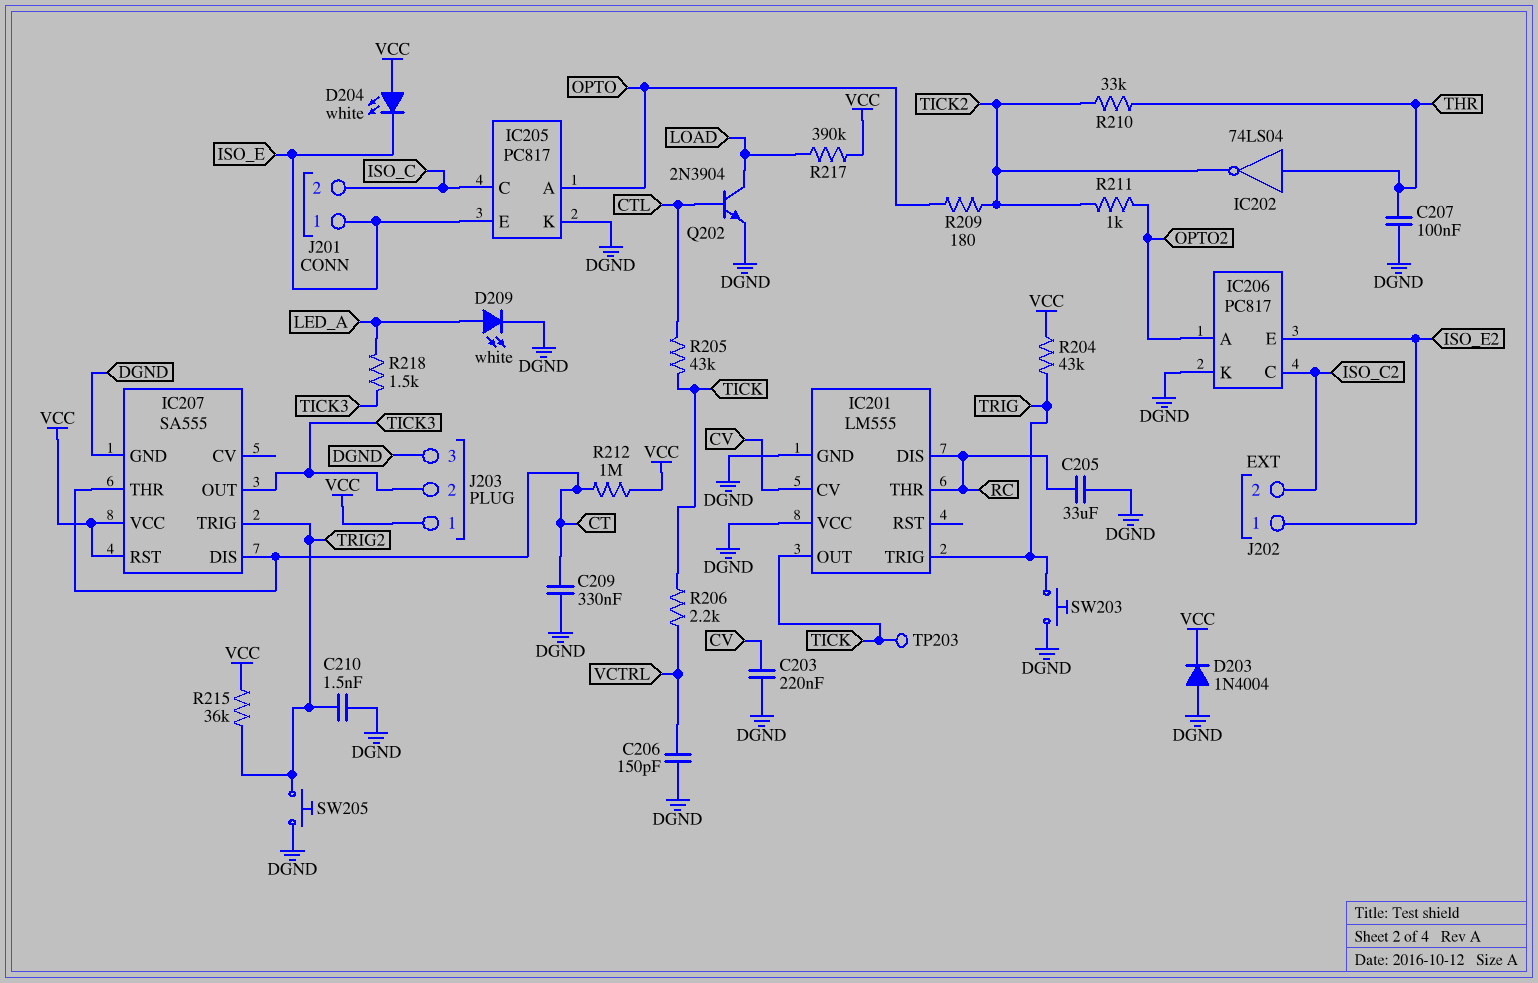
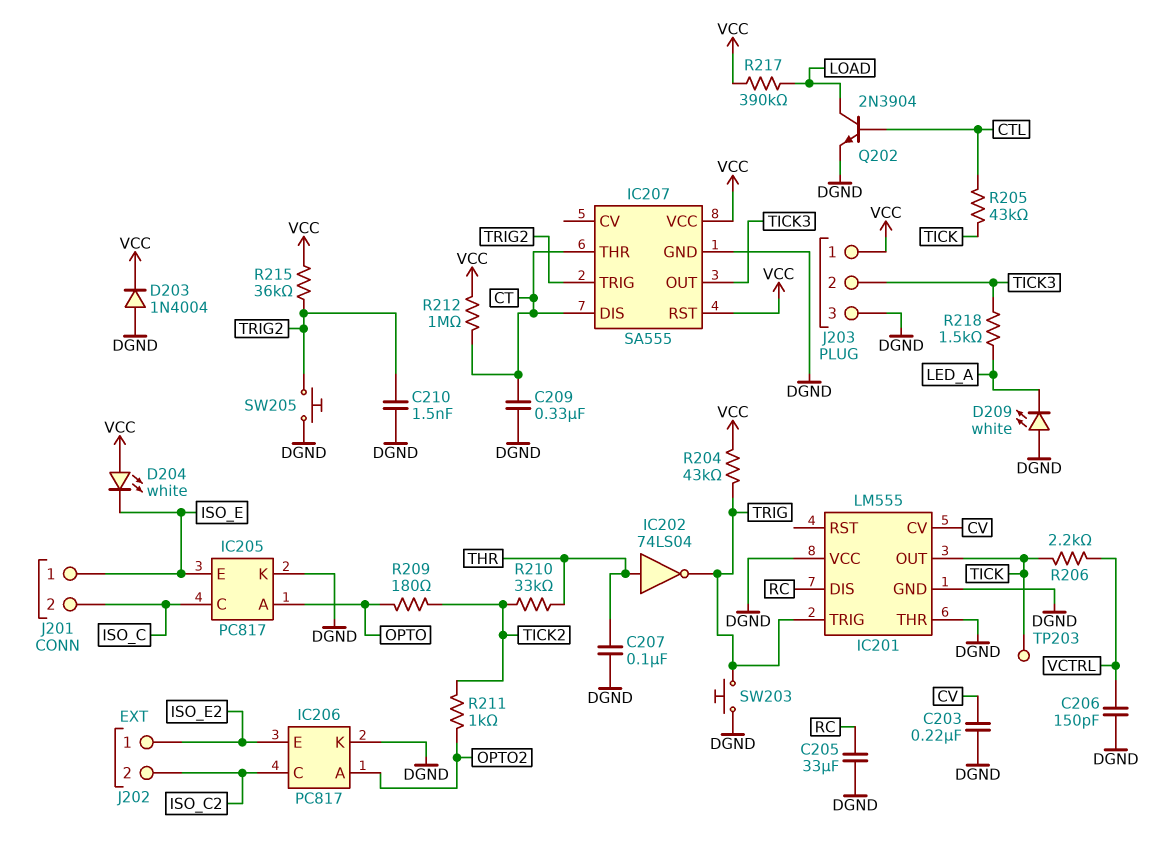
D209: LED white (A LED_A, K DGND) -> LED white (A DGND, K LED_A)
IC201 pin THR: RC -> DGND
IC202: NOT 74LS04 (in THR, out TICK2) -> NOT 74LS04 (in THR, out TRIG)

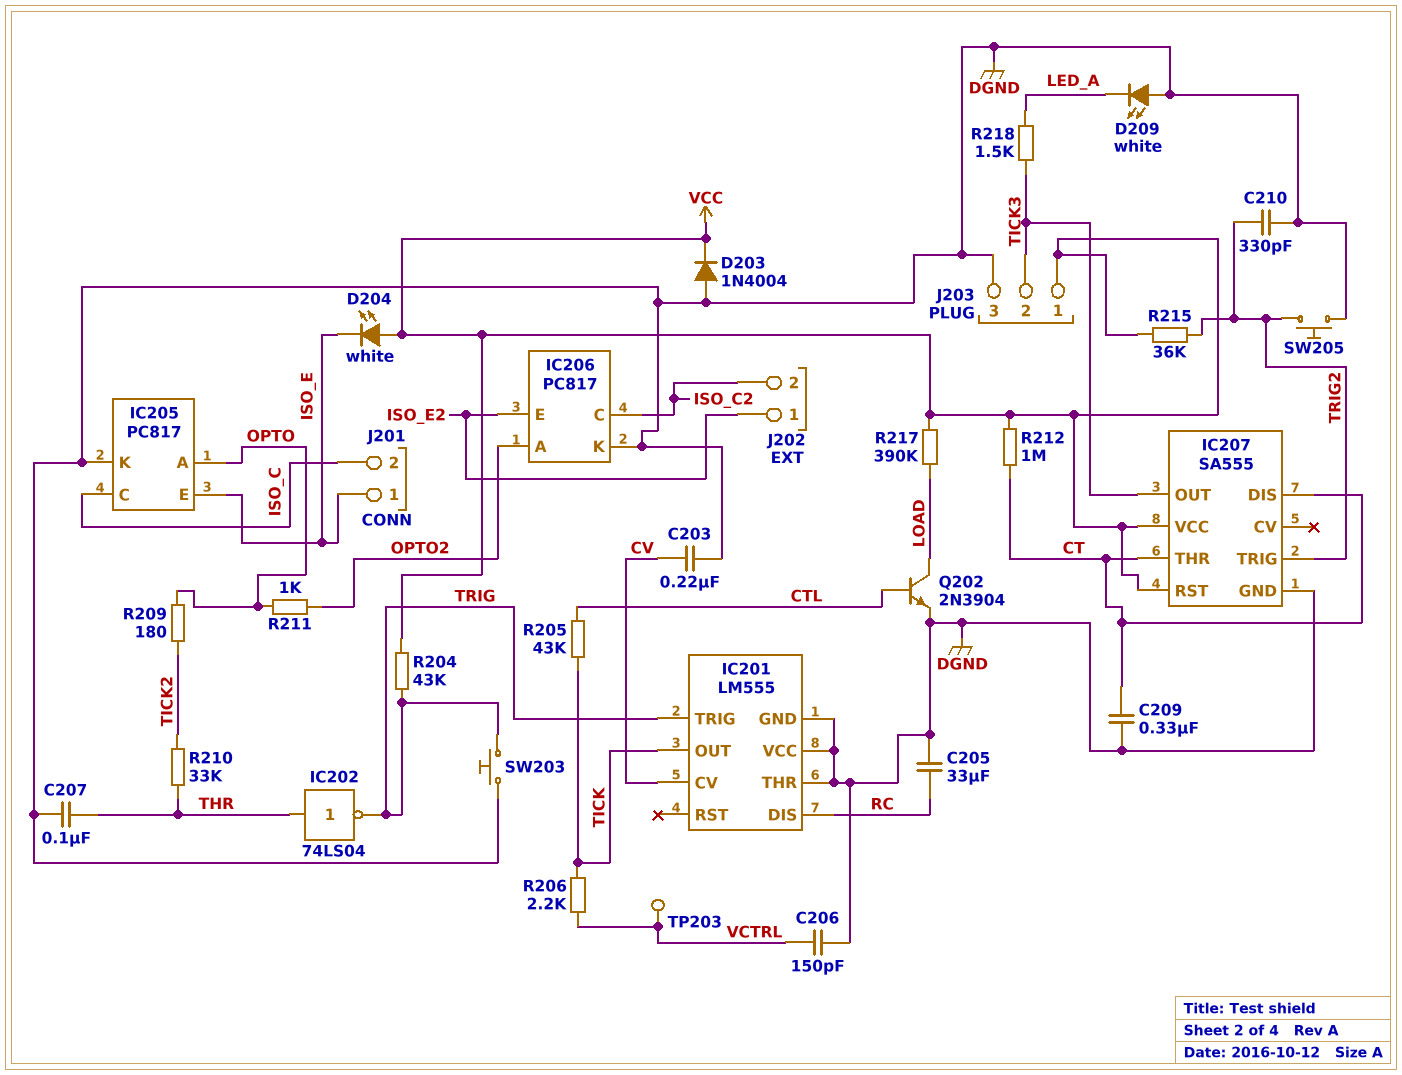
C210: 1.5nF (DGND, TRIG2) -> 330pF (DGND, TRIG2)
R211: 1k (OPTO2, TICK2) -> 1k (OPTO, OPTO2)
TP203: test point (TICK) -> test point (VCTRL)

